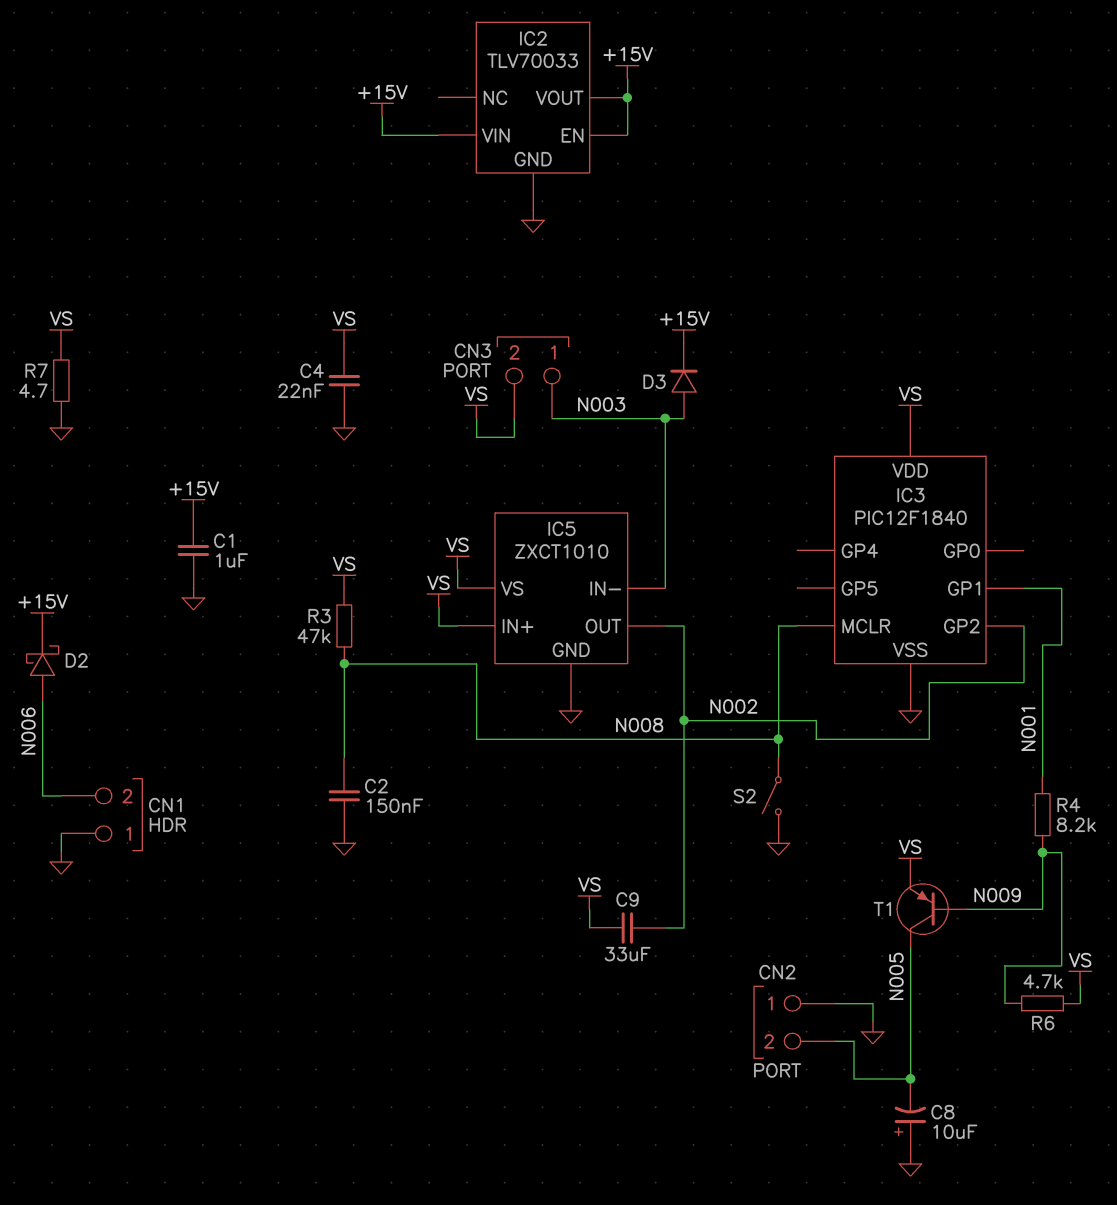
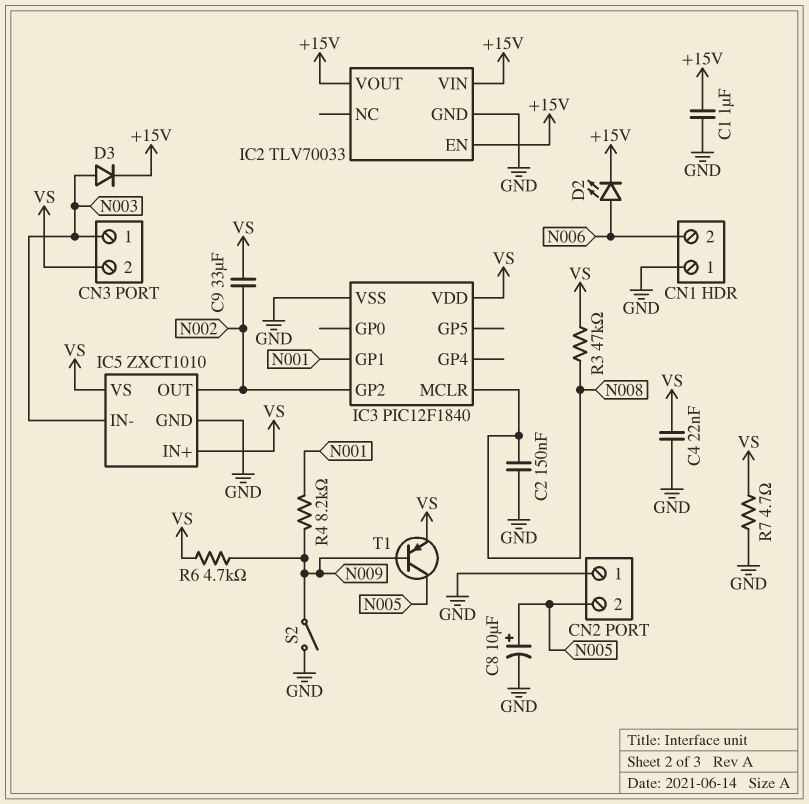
C8: 10uF (plus GND, minus N005) -> 10uF (plus N005, minus GND)
D2: schottky (A N006, K +15V) -> LED (A N006, K +15V)
S2: switch (GND, N008) -> switch (GND, N009)

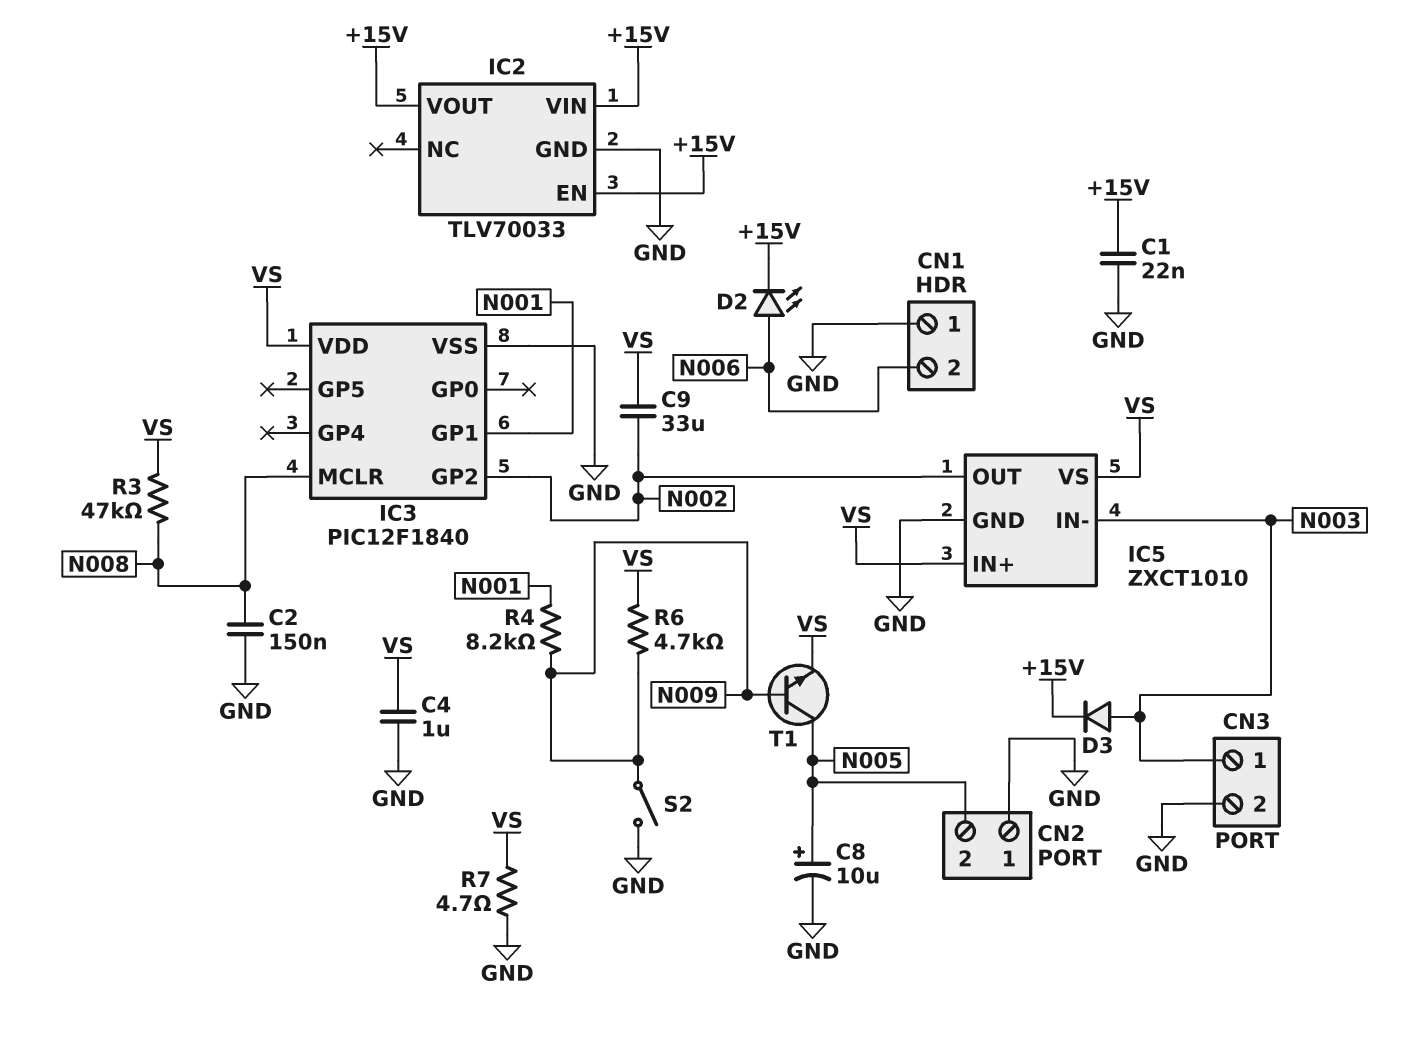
C1: 1uF (+15V, GND) -> 22nF (+15V, GND)
C4: 22nF (GND, VS) -> 1uF (GND, VS)
CN3 pin 2: VS -> GND
T1: PNP (B N009, C N005, E VS) -> NPN (B N009, C N005, E VS)

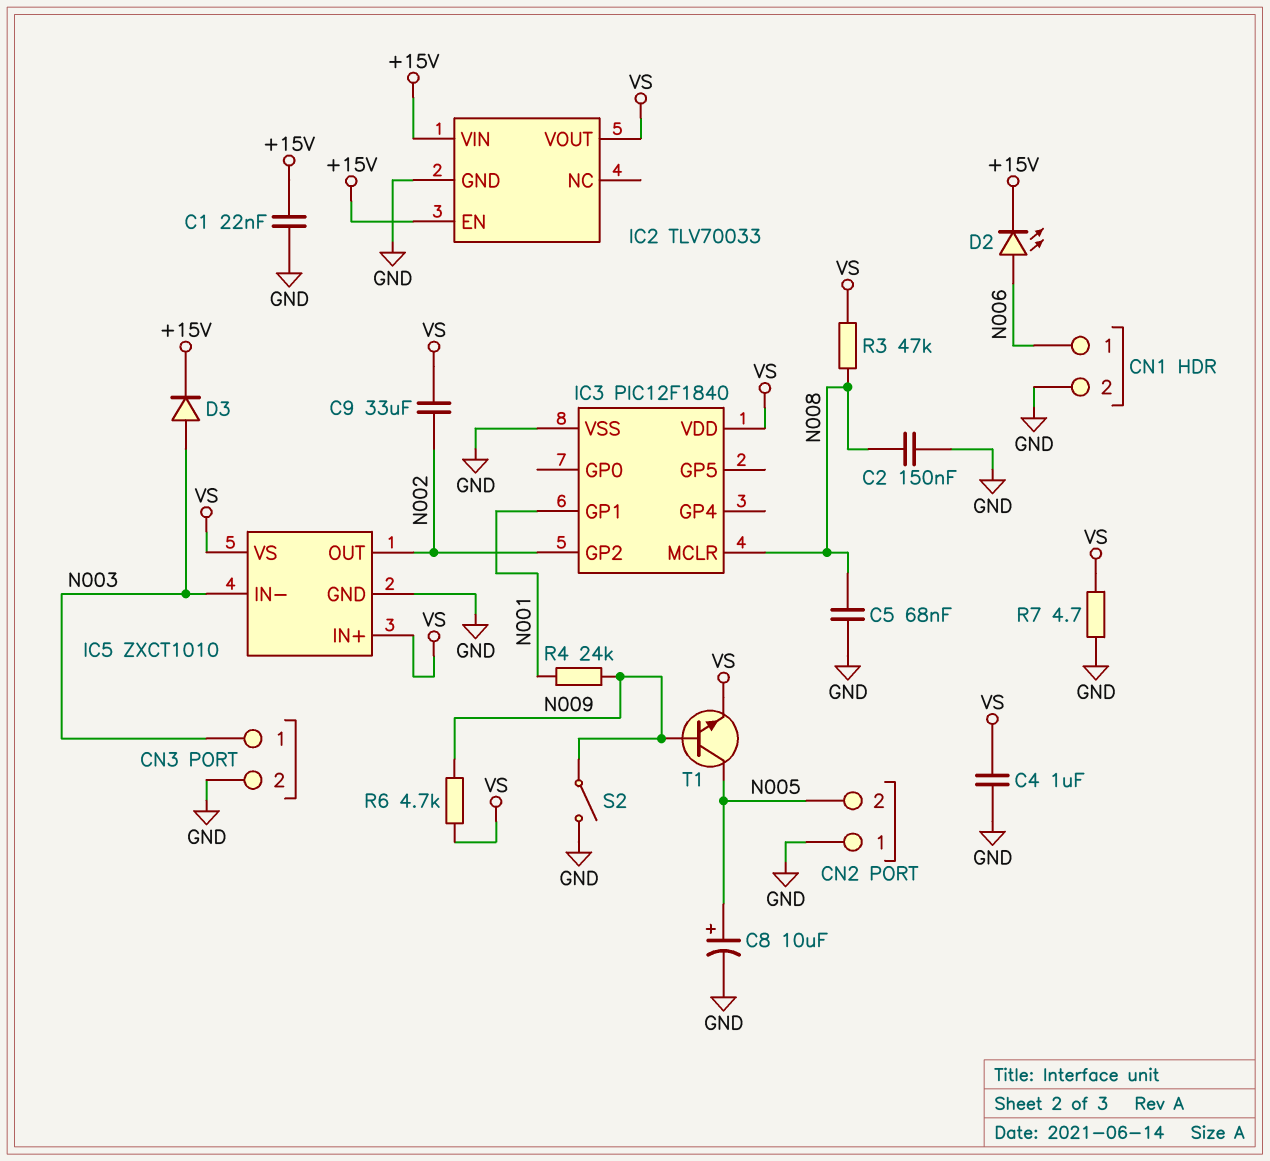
C5: none -> 68nF (GND, N008)
CN1 pin 1: GND -> N006
CN1 pin 2: N006 -> GND
IC2 pin VOUT: +15V -> VS
R4: 8.2k (N001, N009) -> 24k (N001, N009)

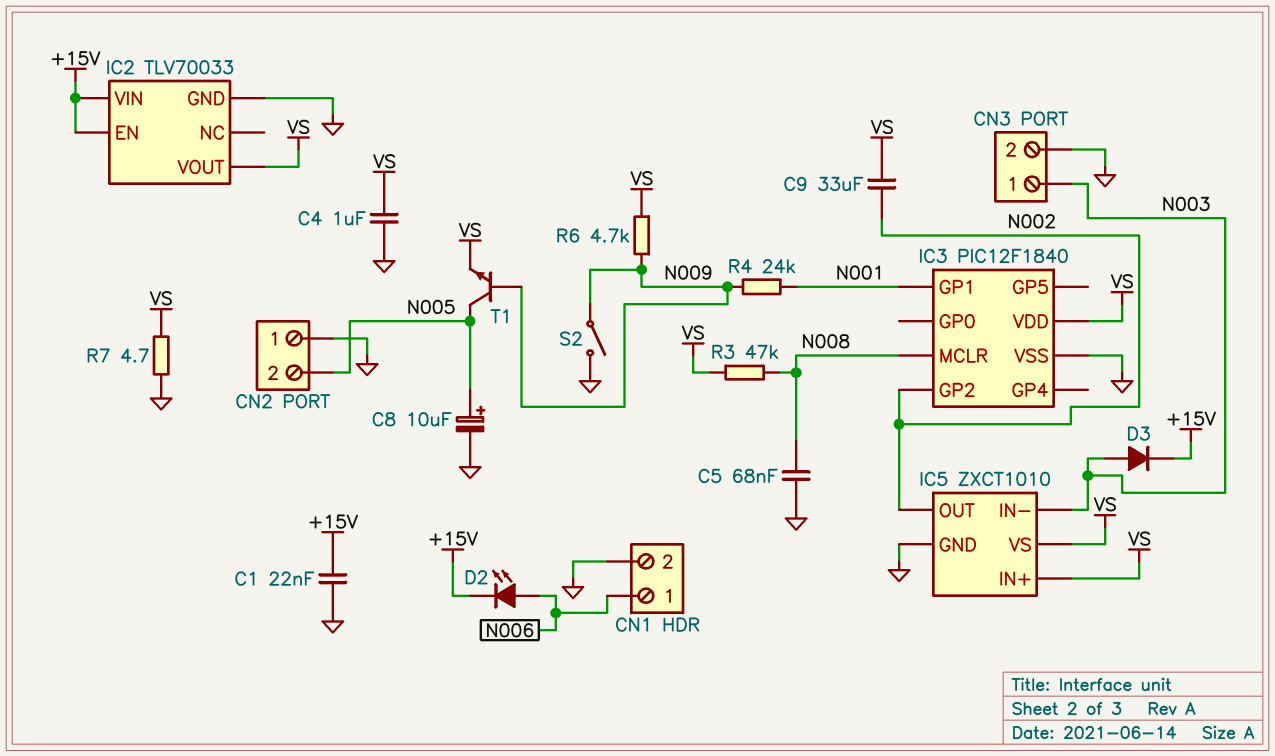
C2: 150nF (GND, N008) -> none

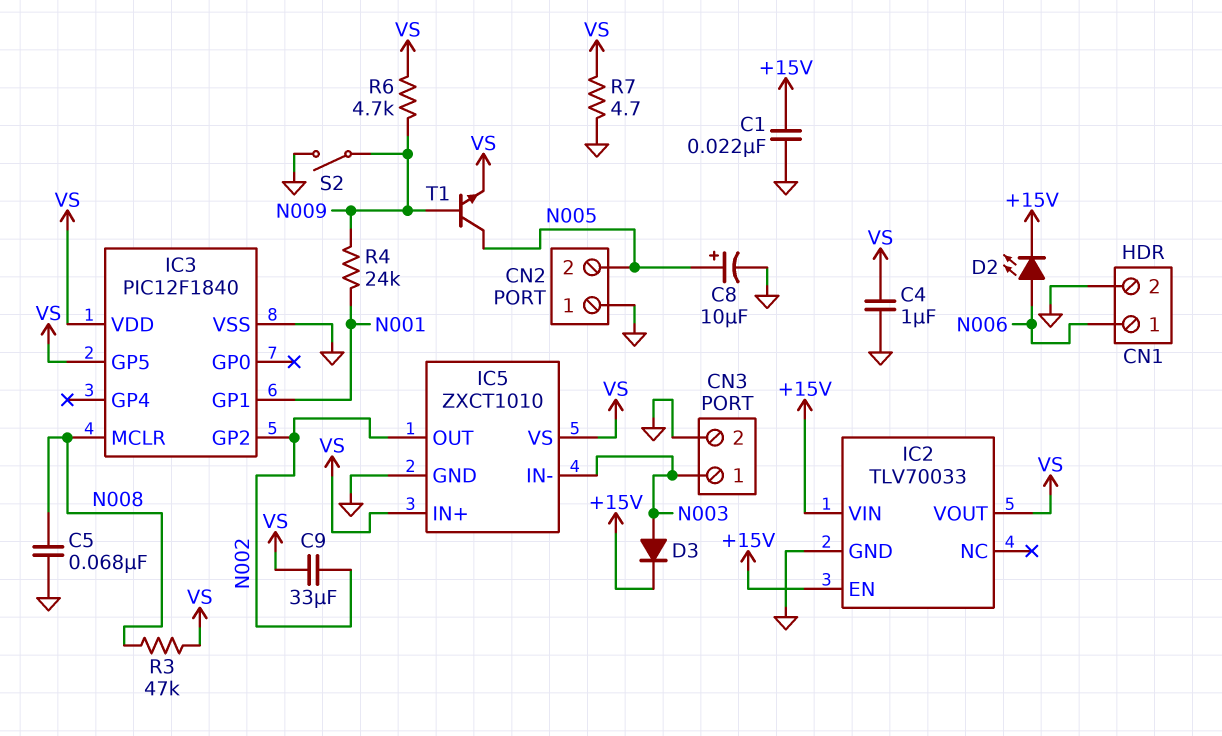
IC3 pin GP5: none -> VS

